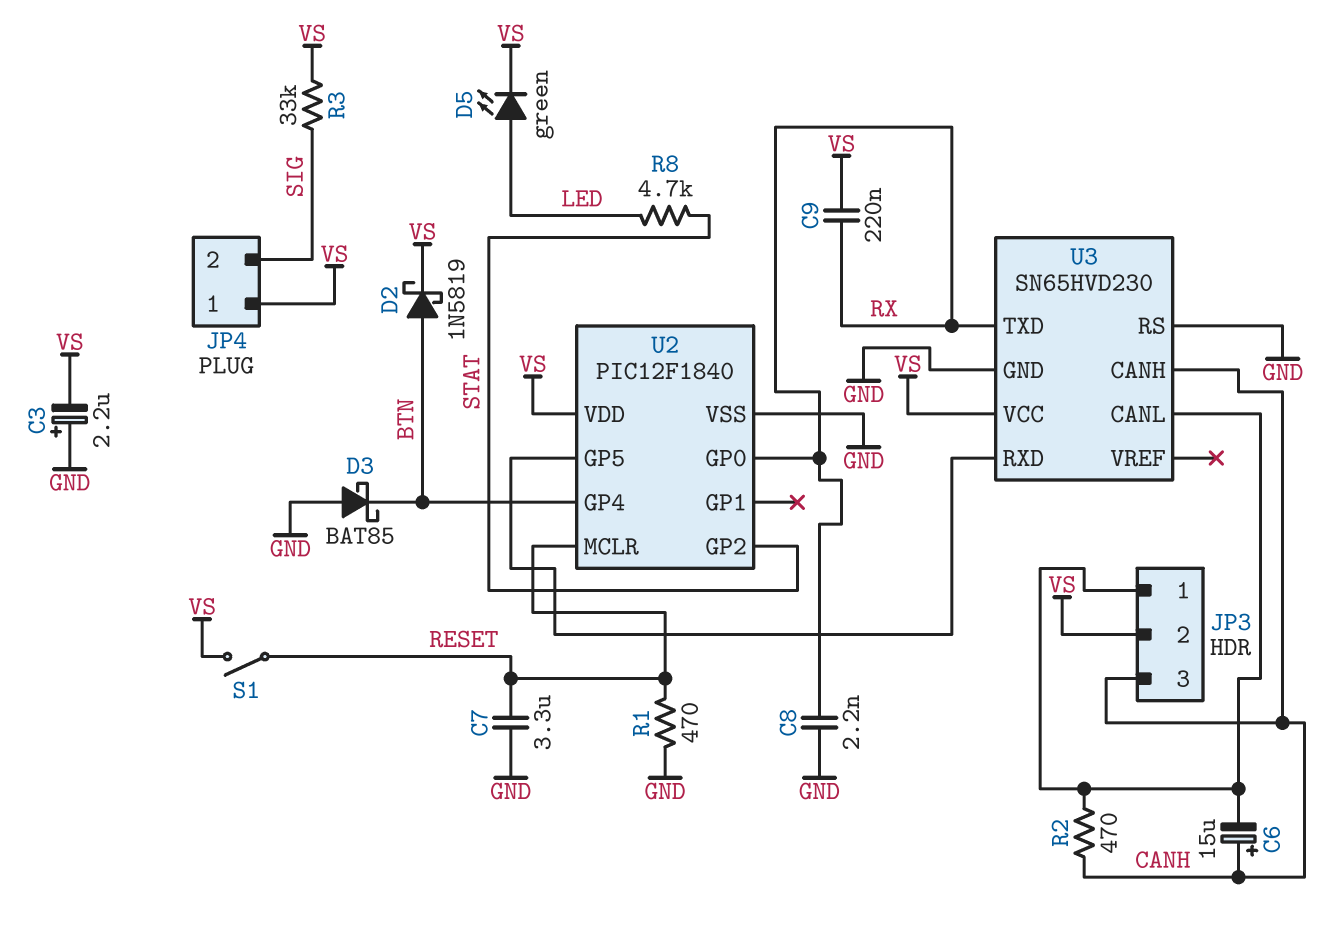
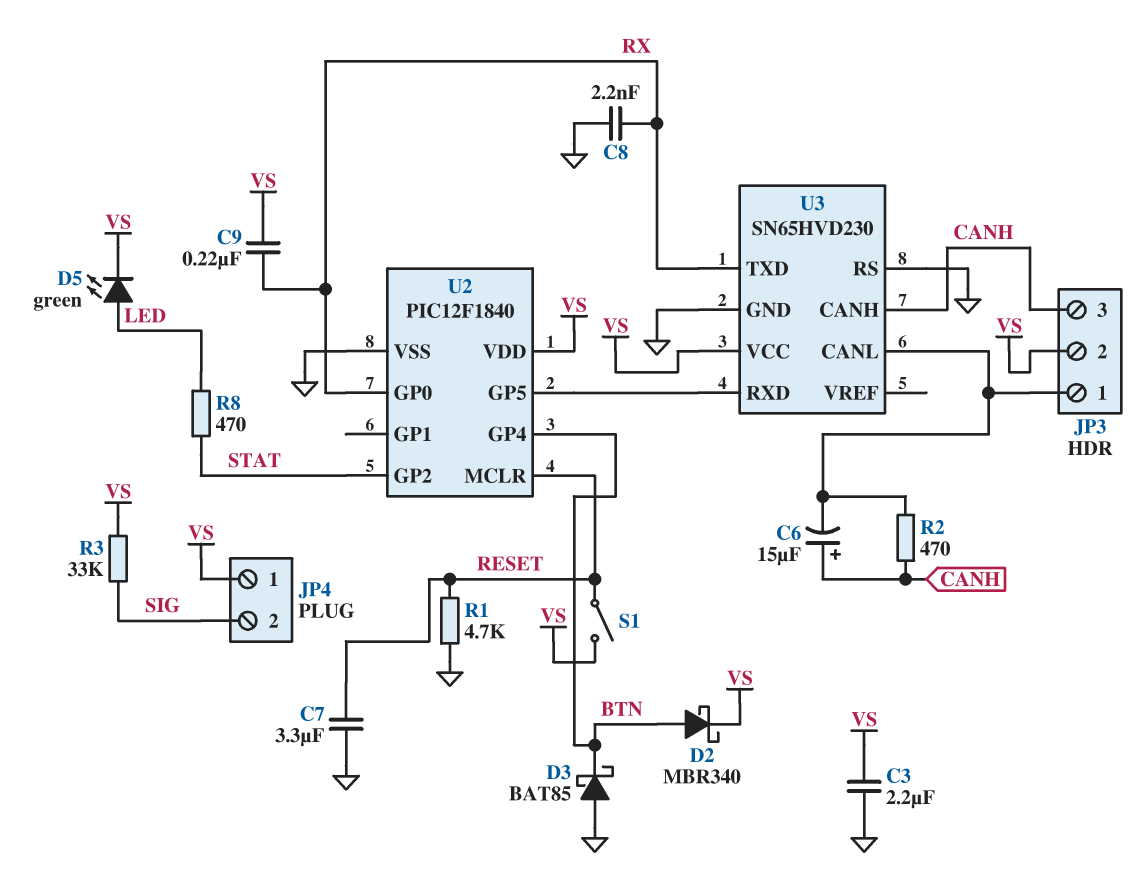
C3: 2.2uF (plus GND, minus VS) -> 2.2uF (GND, VS)
D2: schottky 1N5819 (A BTN, K VS) -> schottky MBR340 (A BTN, K VS)
R1: 470 (GND, RESET) -> 4.7k (GND, RESET)
R8: 4.7k (LED, STAT) -> 470 (LED, STAT)

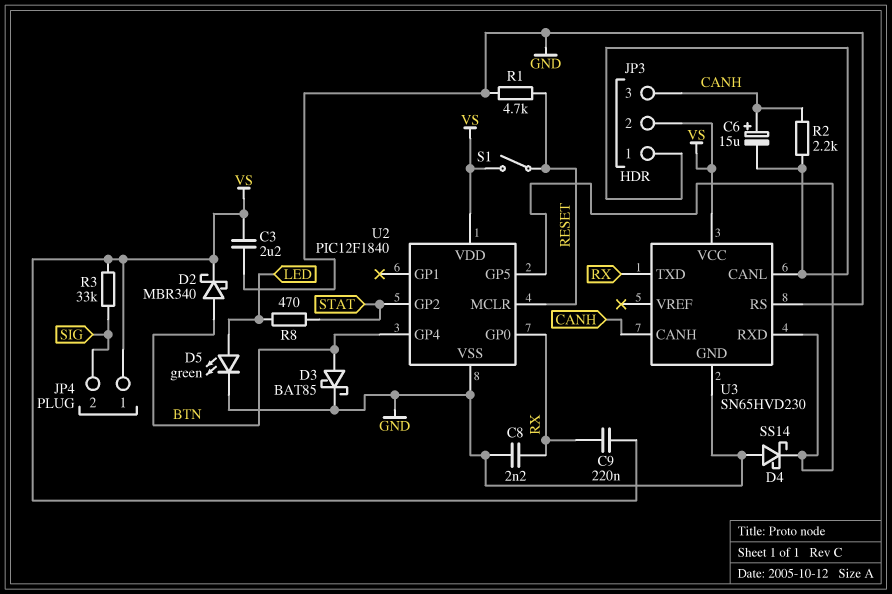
C7: 3.3uF (GND, RESET) -> none
D3: schottky BAT85 (A GND, K BTN) -> schottky BAT85 (A BTN, K GND)
D4: none -> schottky SS14 (A GND, K U2/GP5)
D5: LED green (A LED, K VS) -> LED green (A LED, K GND)
R2: 470 (CANH, JP3/1) -> 2.2k (CANH, JP3/1)

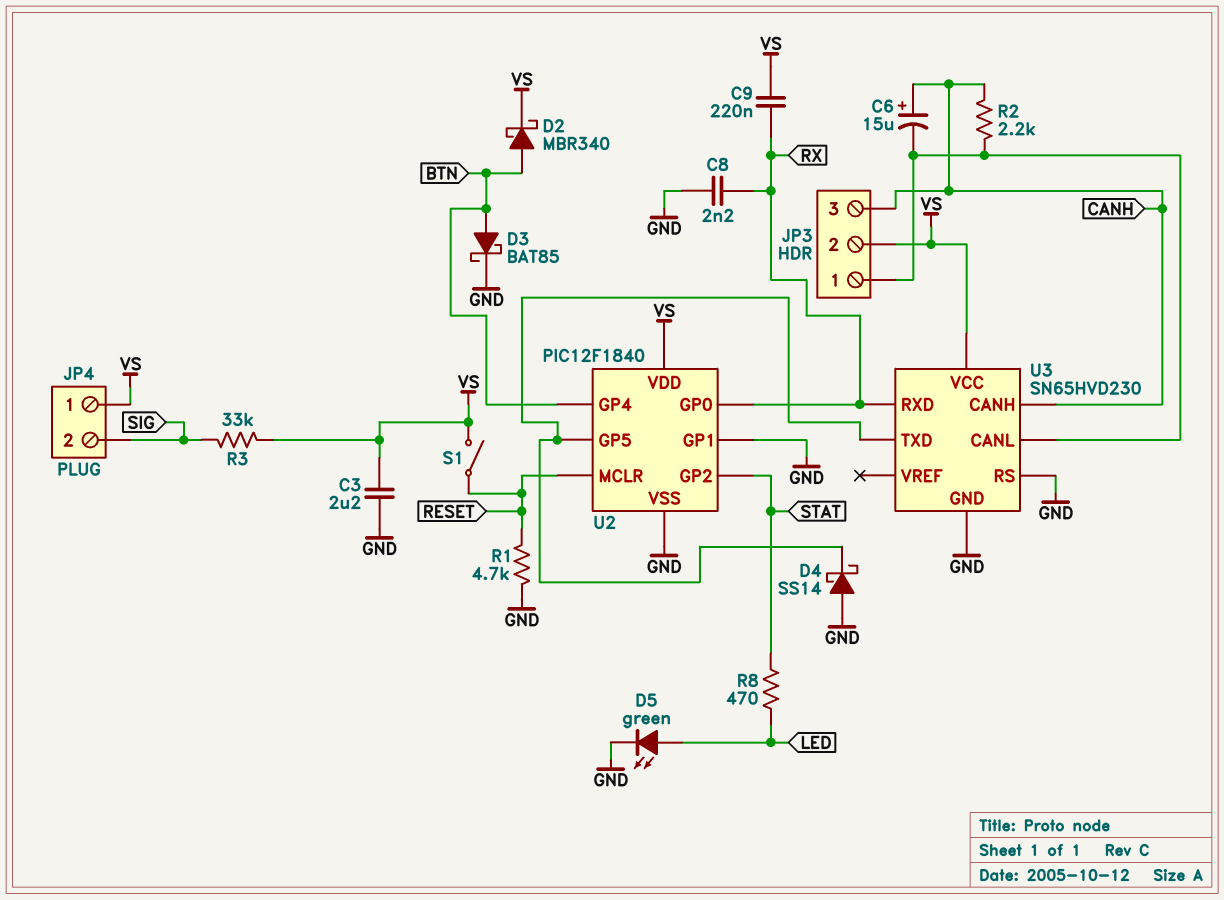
U2 pin GP1: none -> GND
U3 pin RXD: U2/GP5 -> RX
U3 pin TXD: RX -> U2/GP5

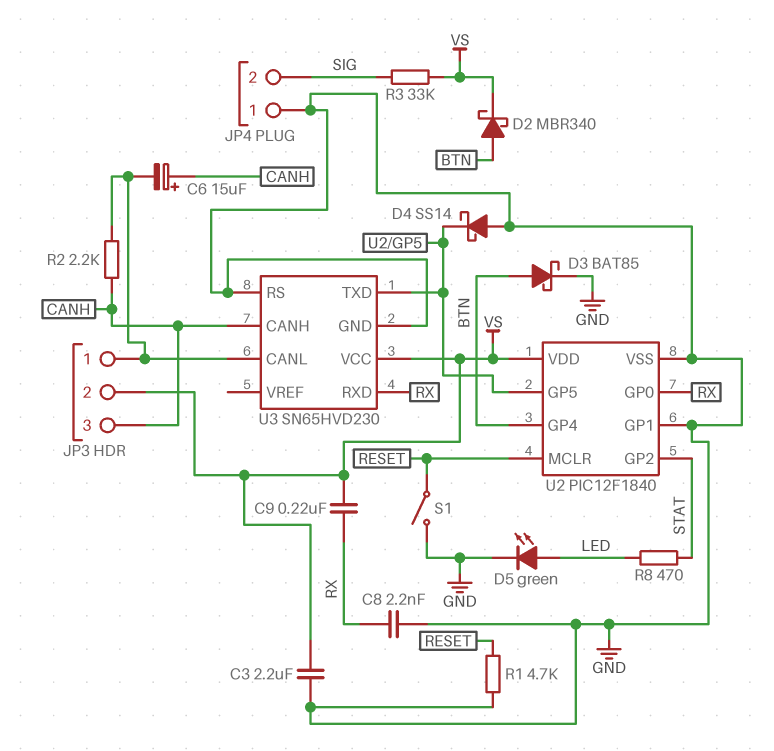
JP4 pin 1: VS -> GND
S1: switch (RESET, VS) -> switch (GND, RESET)

